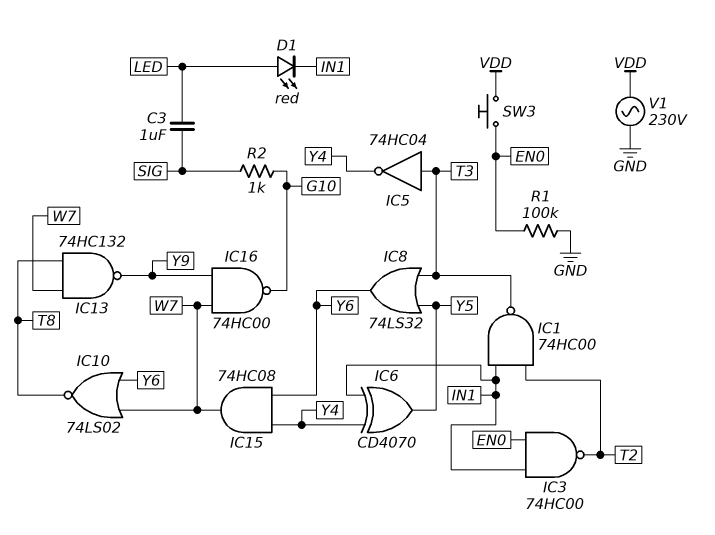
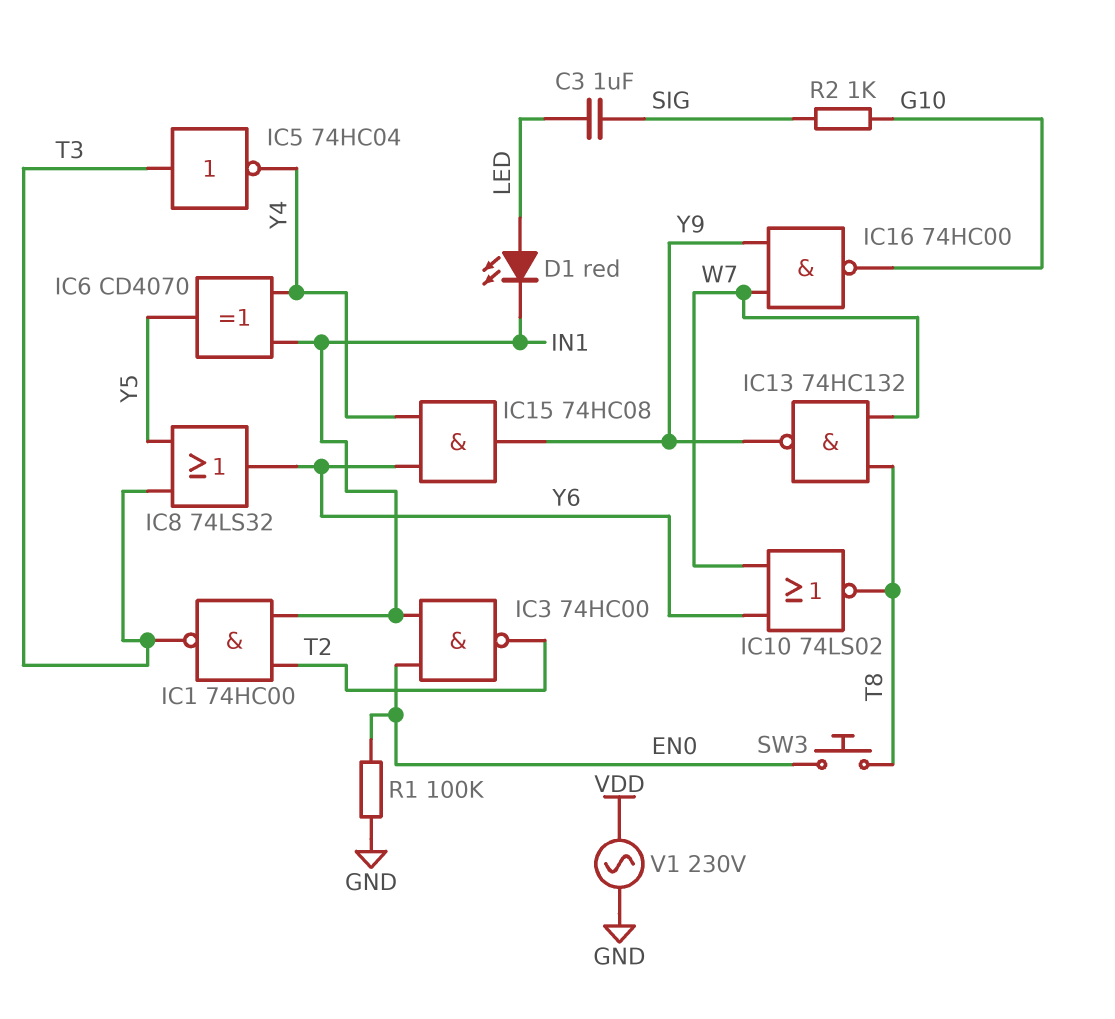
IC15: AND 74HC08 (in Y4, in Y6, out W7) -> AND 74HC08 (in Y4, in Y6, out Y9)
SW3: button (EN0, VDD) -> button (EN0, T8)

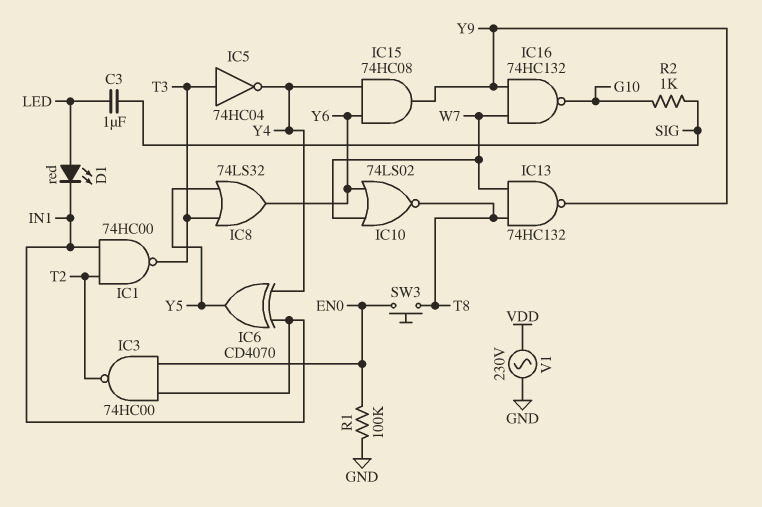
IC16: NAND 74HC00 (in W7, in Y9, out G10) -> NAND 74HC132 (in W7, in Y9, out G10)

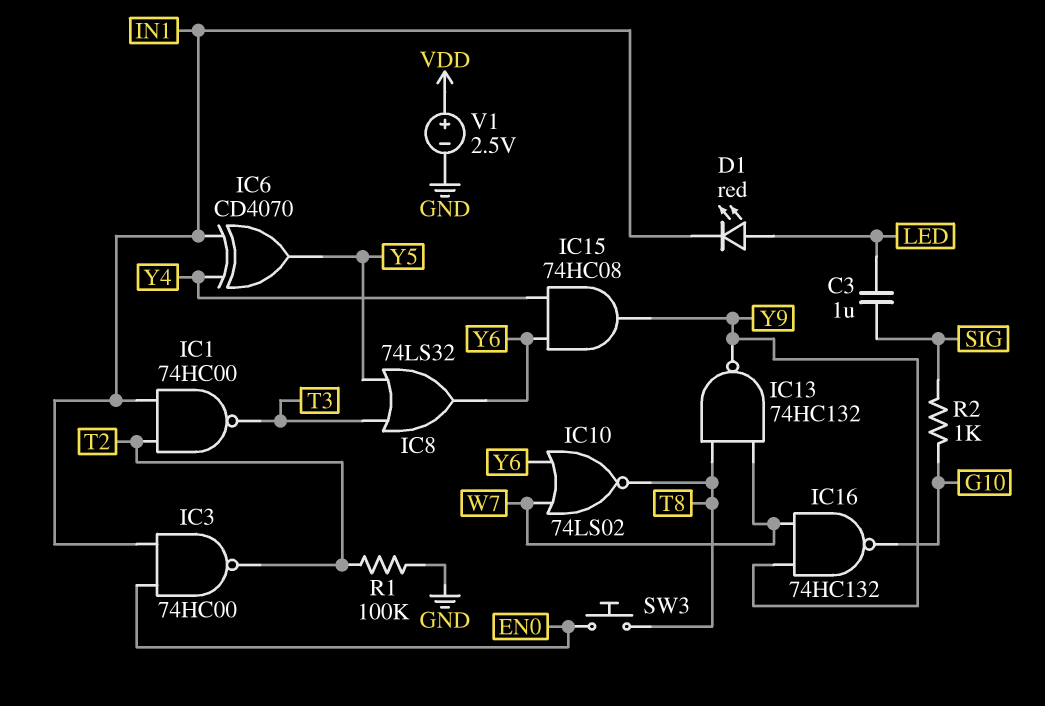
IC5: NOT 74HC04 (in T3, out Y4) -> none
R1: 100k (EN0, GND) -> 100k (GND, T2)
V1: AC 230V (GND, VDD) -> 2.5V (plus VDD, minus GND)

